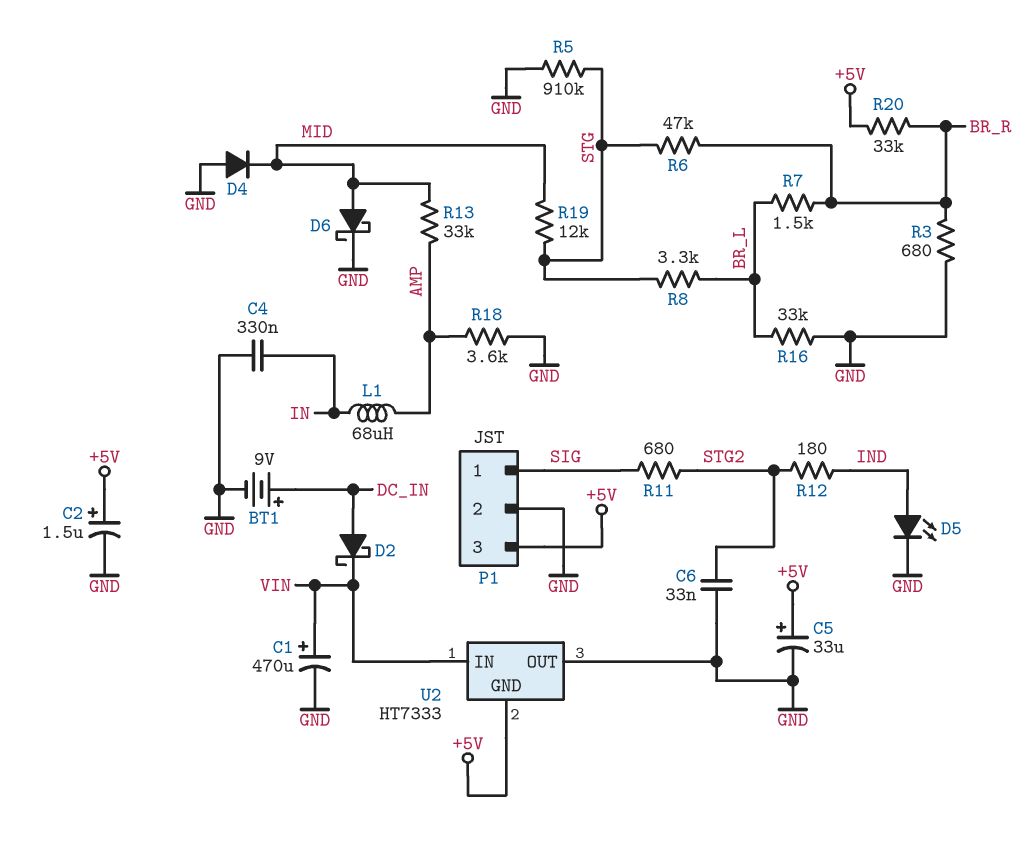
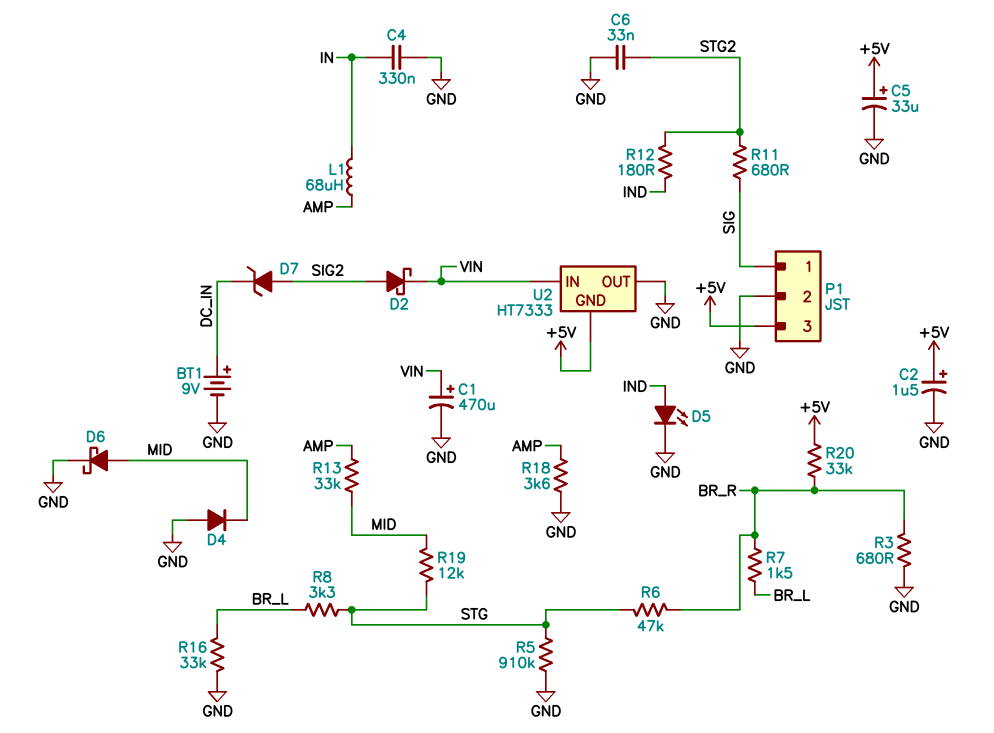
D2: schottky (A DC_IN, K VIN) -> schottky (A SIG2, K VIN)
D7: none -> zener (A SIG2, K DC_IN)

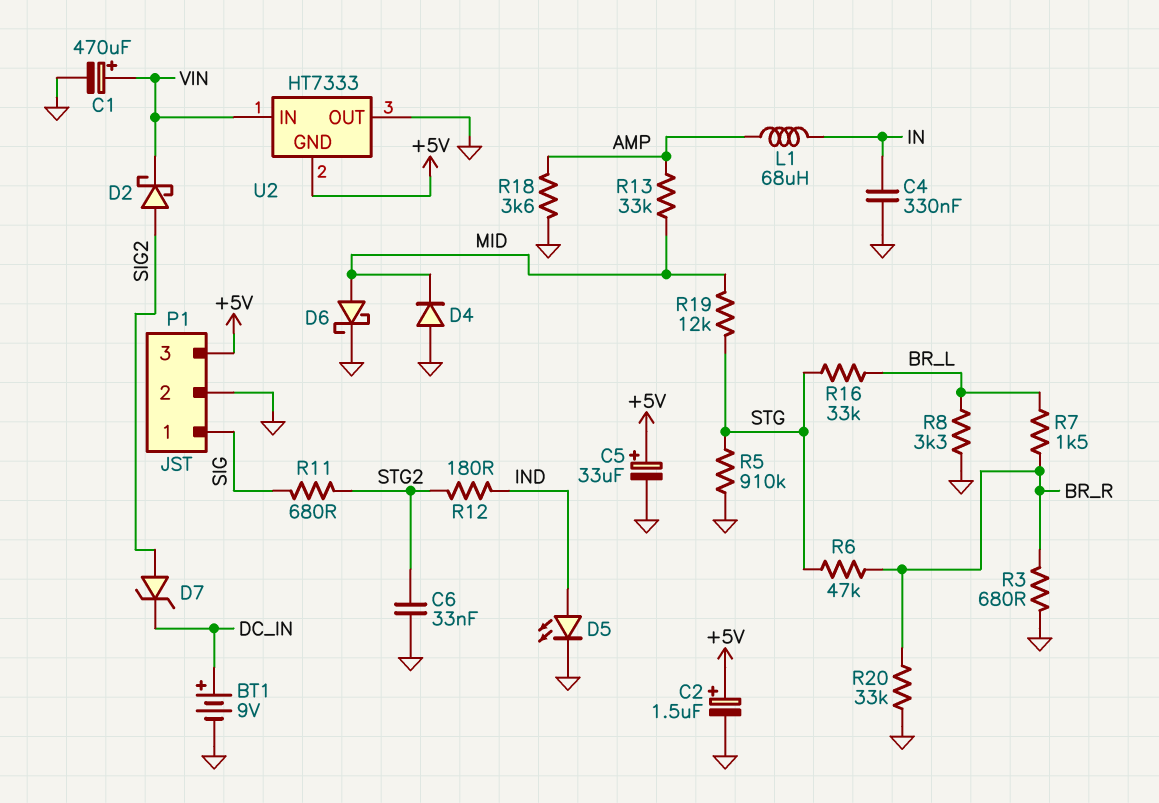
R8: 3.3k (BR_L, STG) -> 3.3k (BR_L, GND)
R16: 33k (BR_L, GND) -> 33k (BR_L, STG)
R20: 33k (+5V, BR_R) -> 33k (BR_R, GND)

